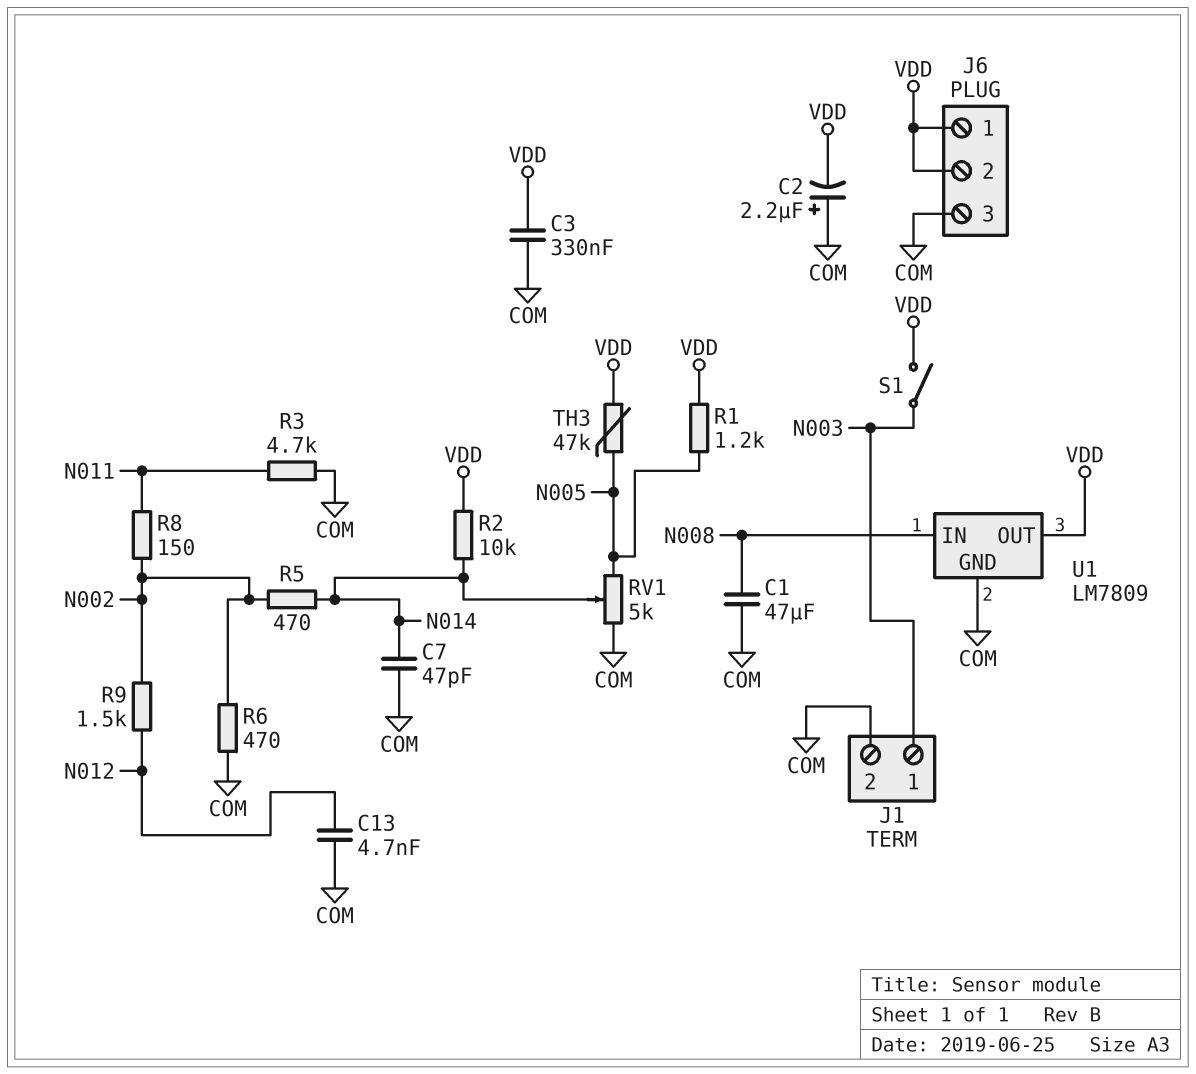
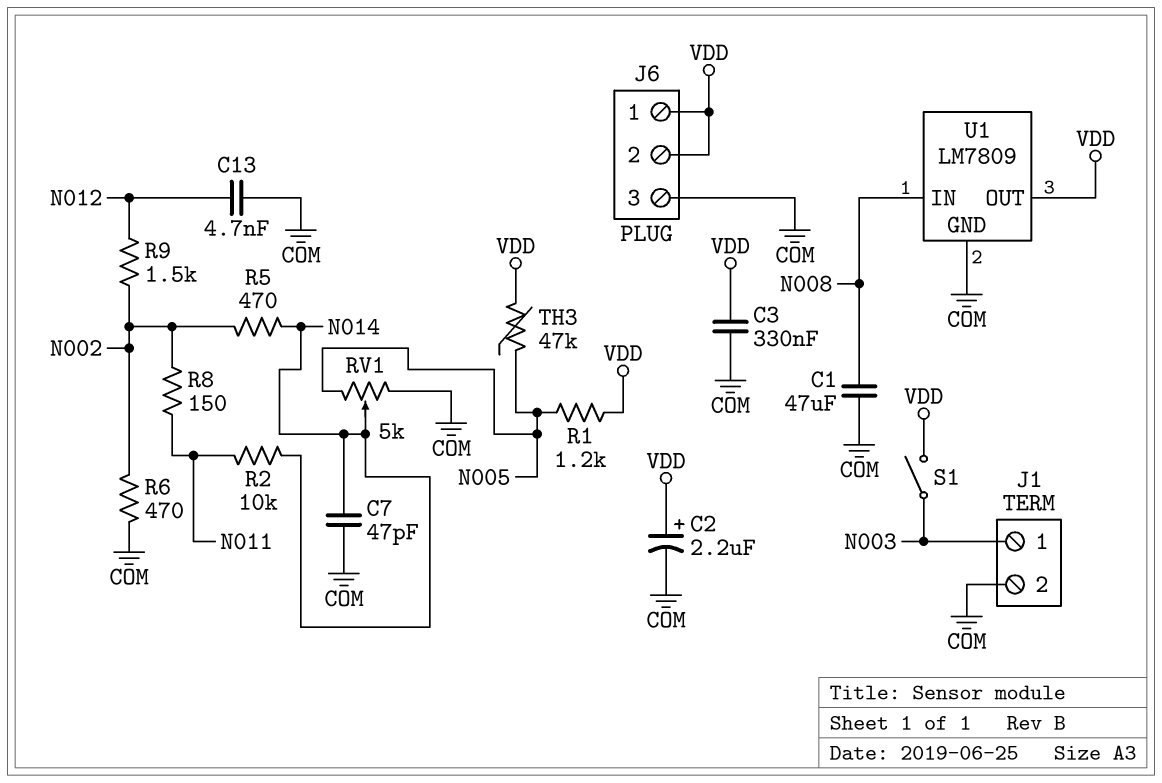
C2: 2.2uF (plus COM, minus VDD) -> 2.2uF (plus VDD, minus COM)
R2: 10k (N014, VDD) -> 10k (N011, N014)
R3: 4.7k (COM, N011) -> none

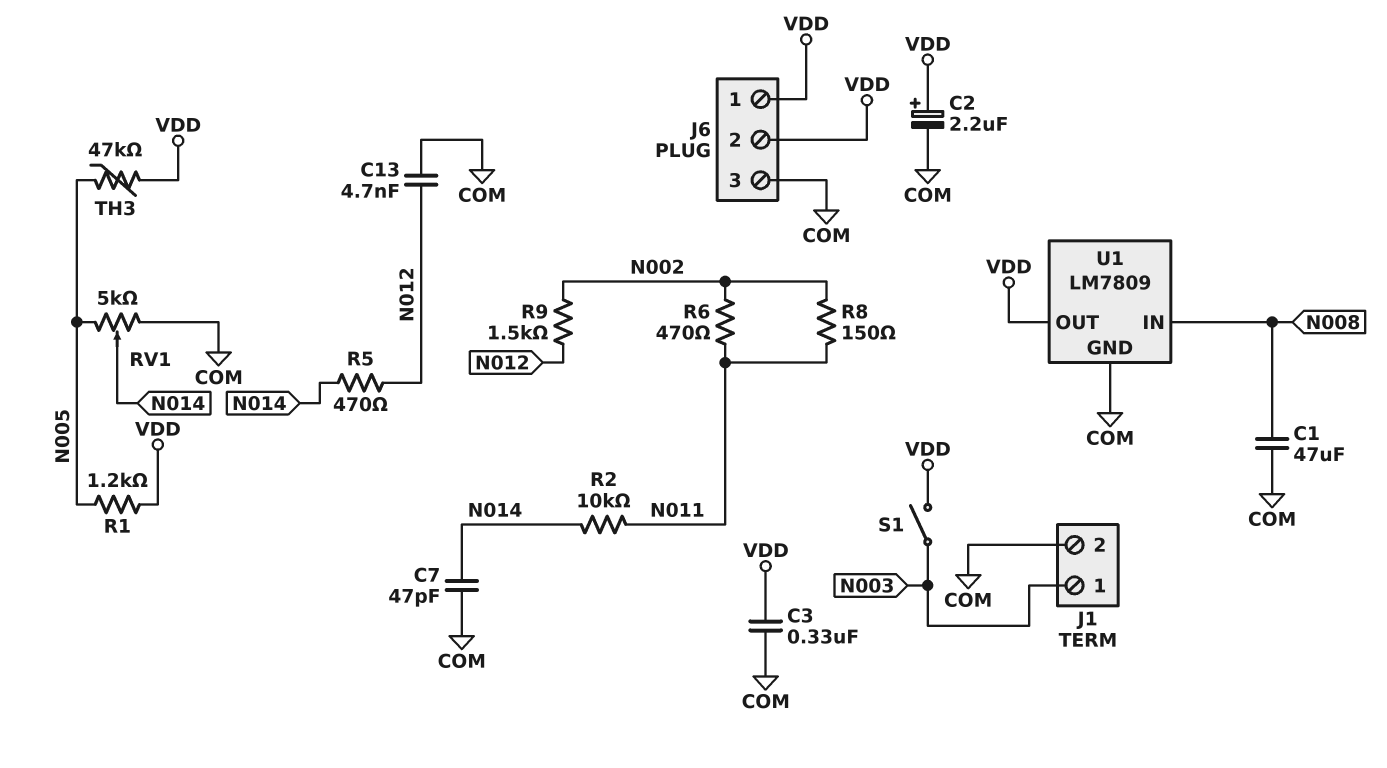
R5: 470 (N002, N014) -> 470 (N012, N014)
R6: 470 (COM, N002) -> 470 (N002, N011)

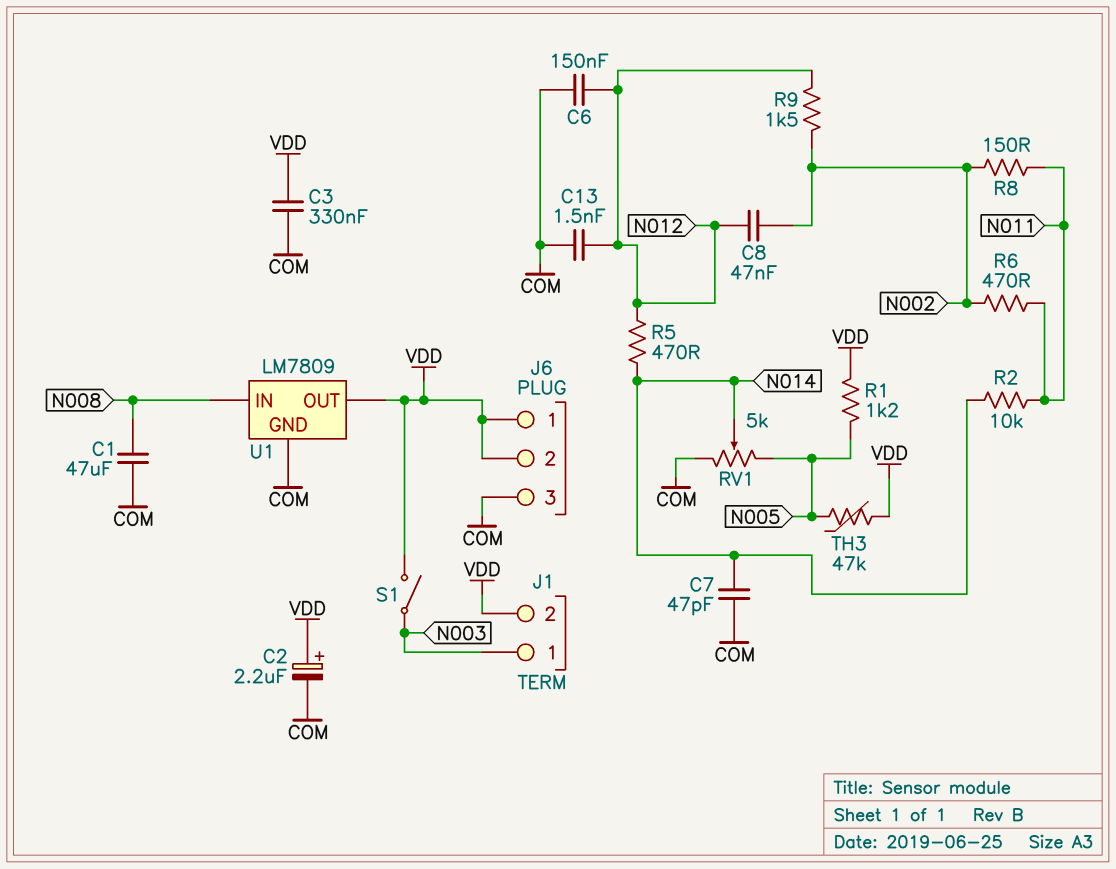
C6: none -> 150nF (COM, N012)
C8: none -> 47nF (N002, N012)
C13: 4.7nF (COM, N012) -> 1.5nF (COM, N012)
J1 pin 2: COM -> VDD

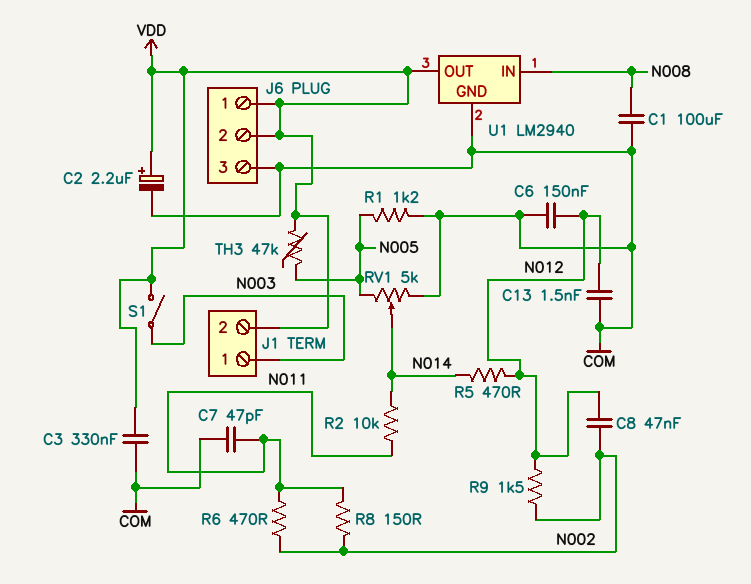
C1: 47uF (COM, N008) -> 100uF (COM, N008)
C7: 47pF (COM, N014) -> 47pF (COM, N011)
R1: 1.2k (N005, VDD) -> 1.2k (COM, N005)
U1: LM7809 -> LM2940

